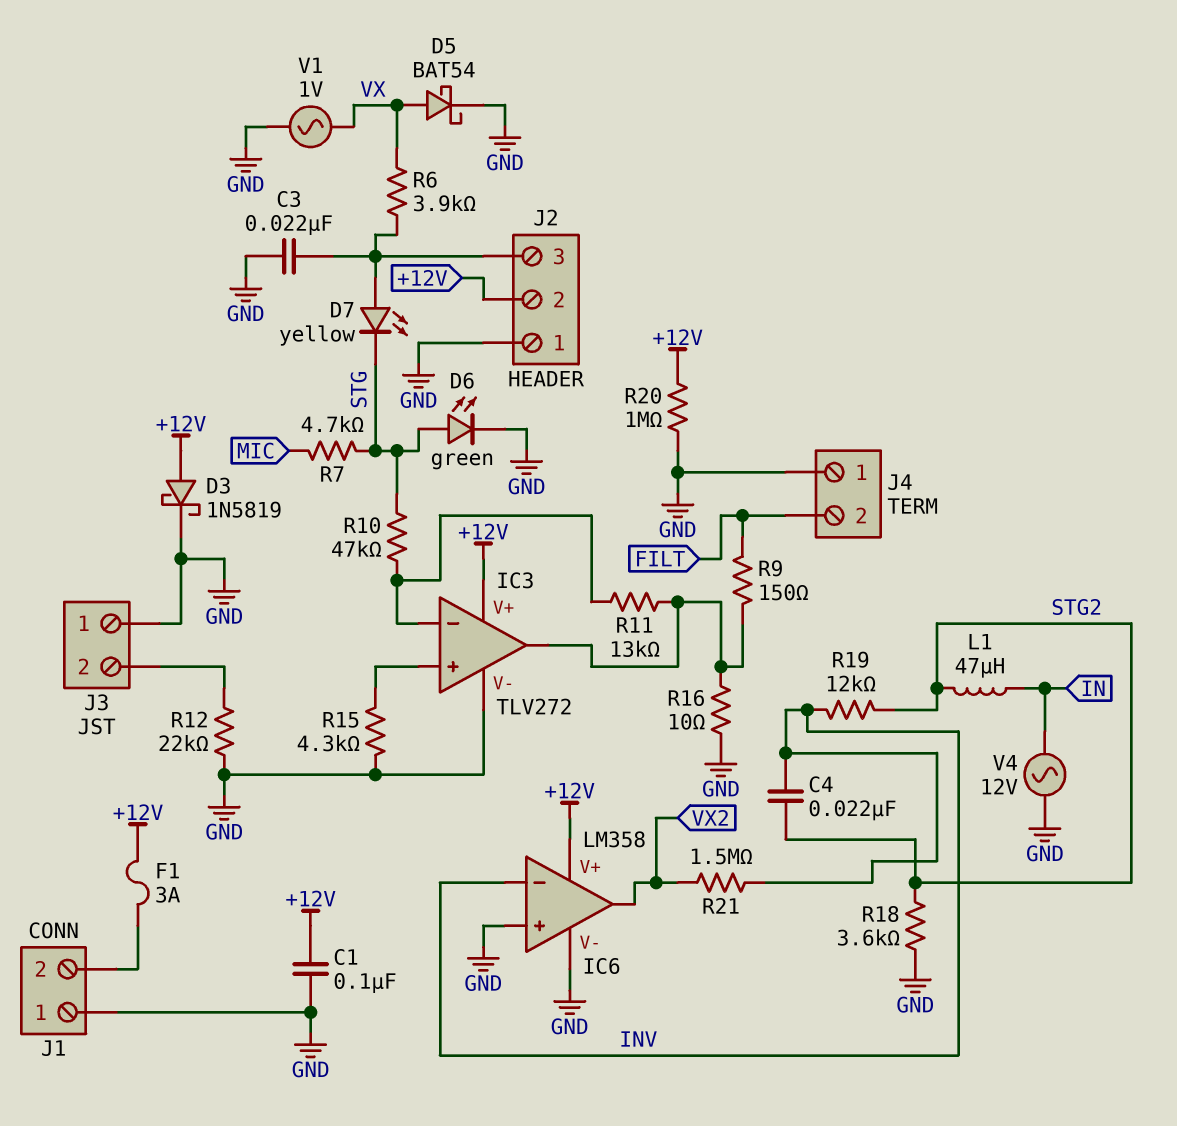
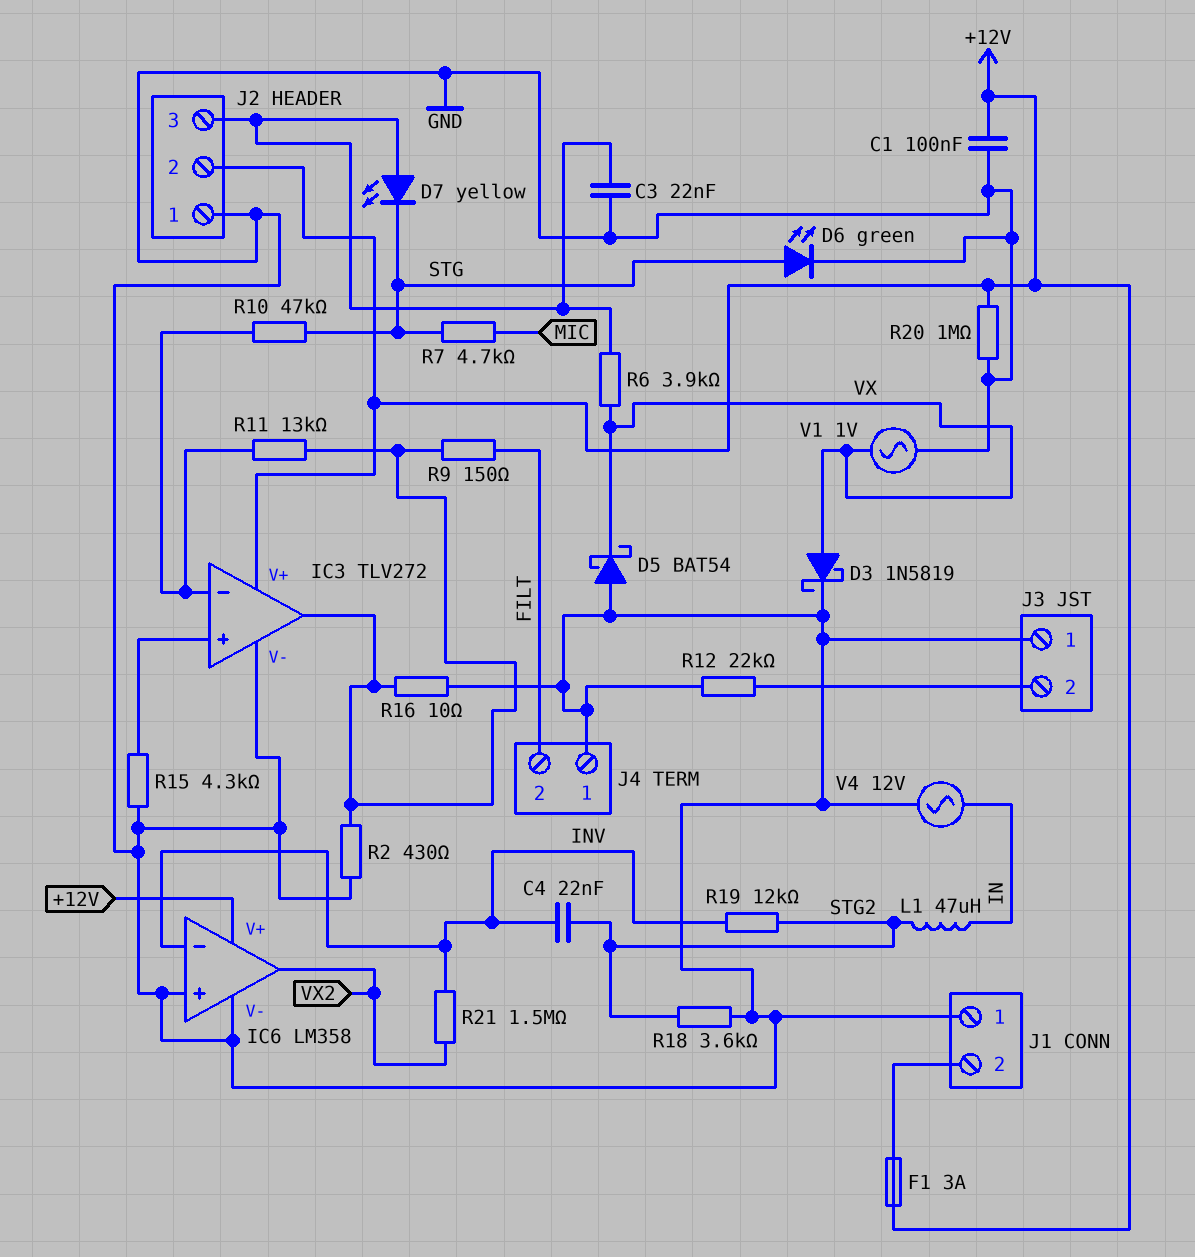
D3: schottky 1N5819 (A +12V, K GND) -> schottky 1N5819 (A VX, K GND)
D5: schottky BAT54 (A VX, K GND) -> schottky BAT54 (A GND, K VX)
R2: none -> 430 (GND, IC3/out)

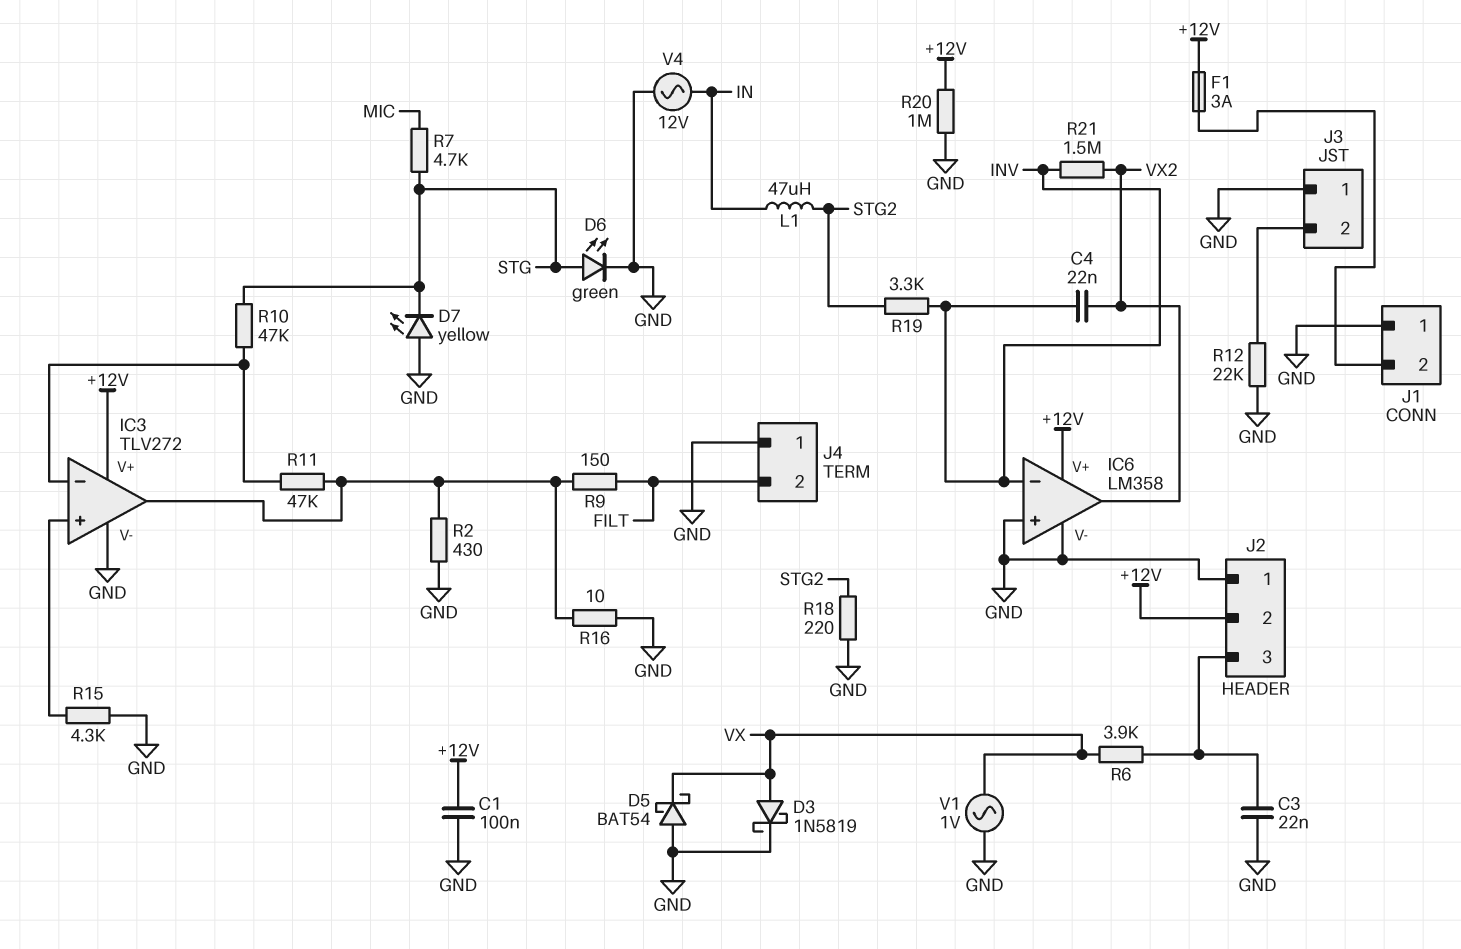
C4: 22nF (INV, STG2) -> 22nF (INV, VX2)
D7: LED yellow (A J2/3, K STG) -> LED yellow (A GND, K STG)
R11: 13k (IC3/in-, IC3/out) -> 47k (IC3/in-, IC3/out)
R18: 3.6k (GND, STG2) -> 220 (GND, STG2)
R19: 12k (INV, STG2) -> 3.3k (INV, STG2)

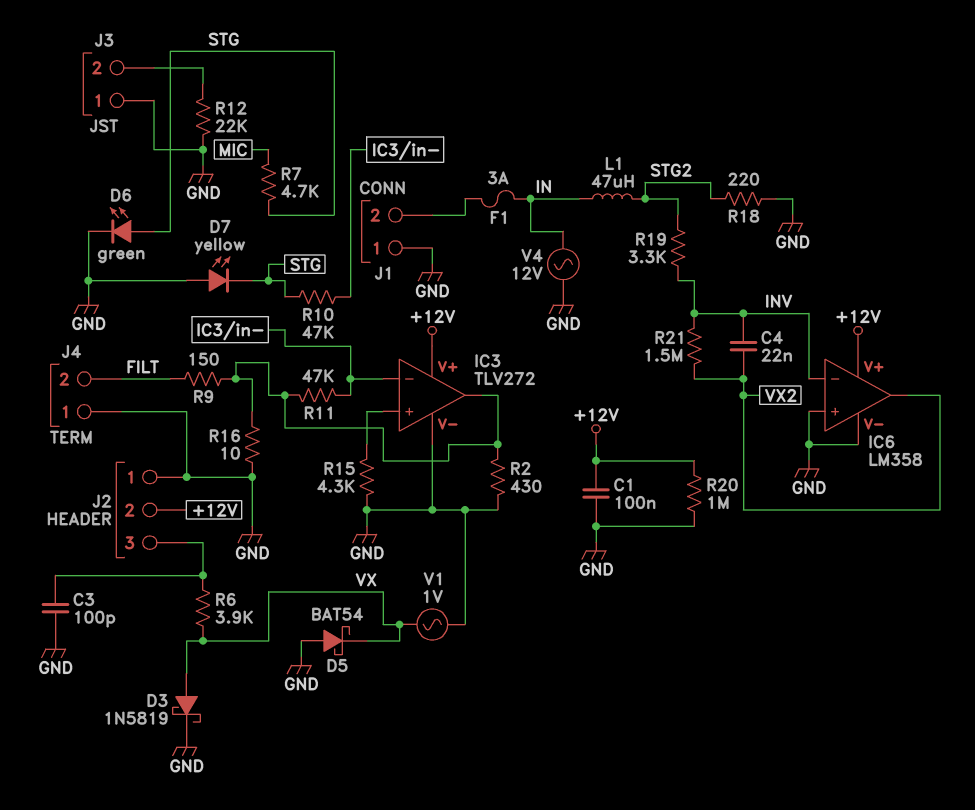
C3: 22nF (GND, J2/3) -> 100pF (GND, J2/3)
F1: 3A (+12V, J1/2) -> 3A (IN, J1/2)

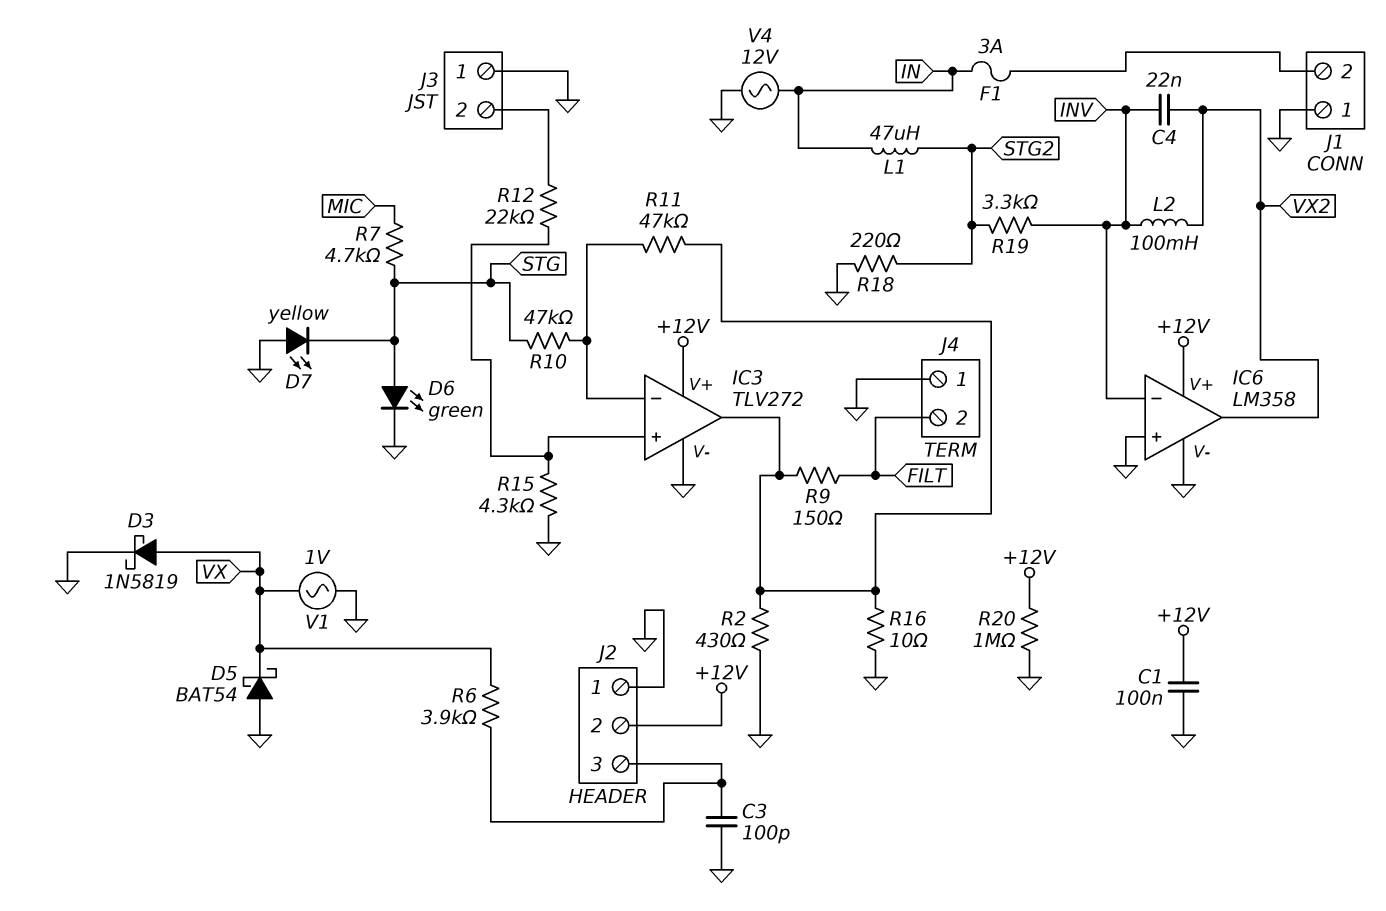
L2: none -> 100mH (INV, VX2)
R12: 22k (GND, J3/2) -> 22k (IC3/in+, J3/2)
R21: 1.5M (INV, VX2) -> none

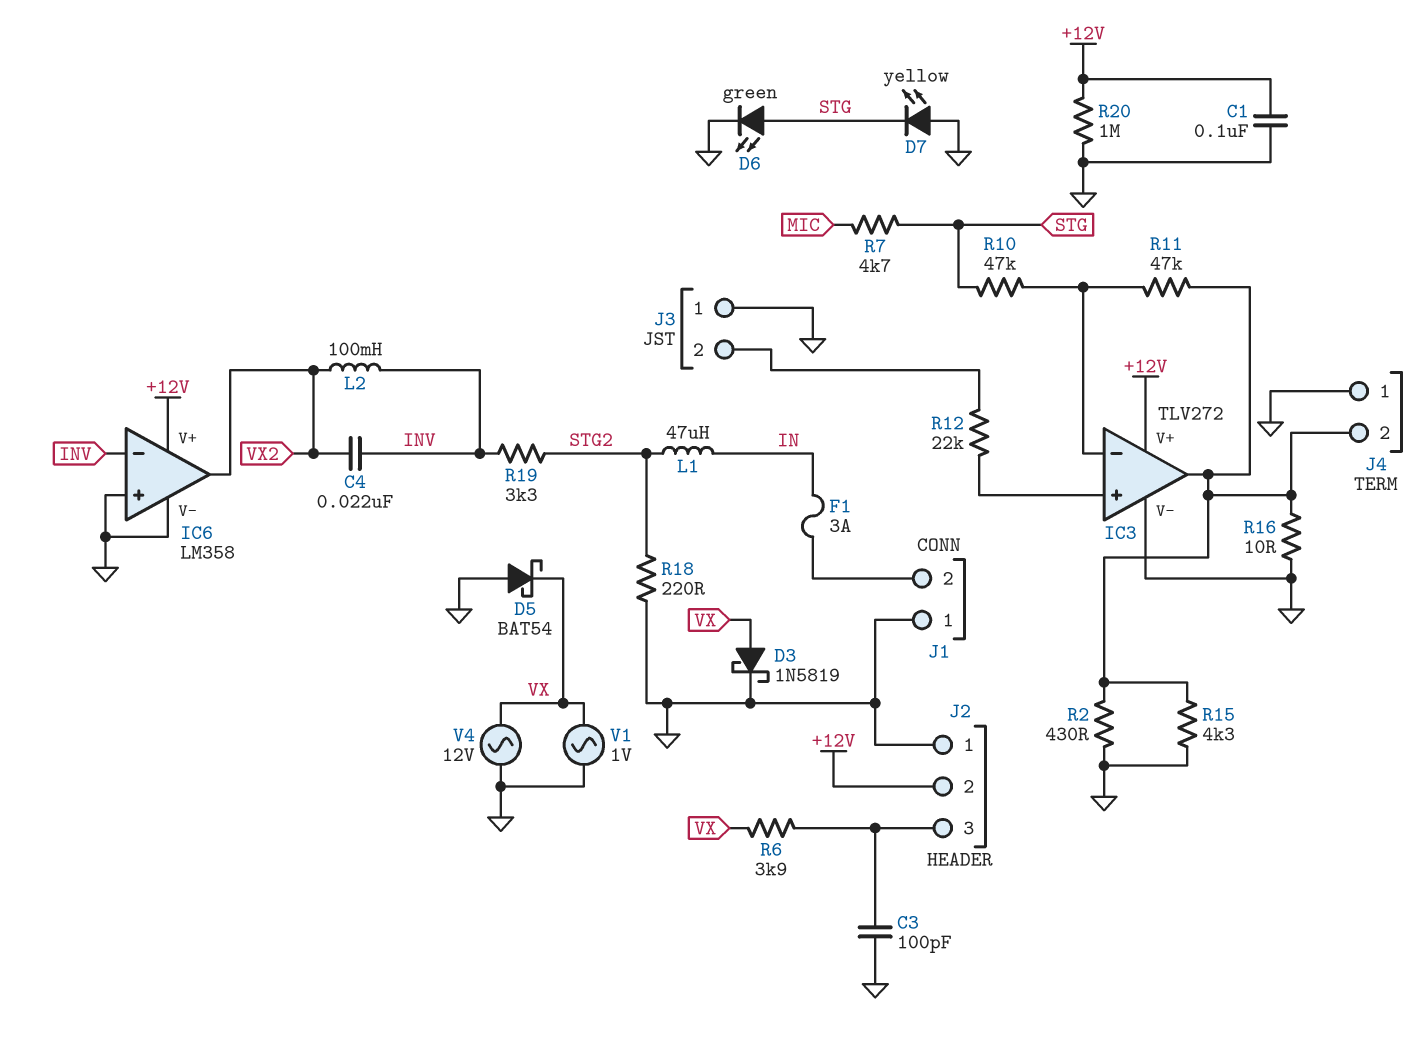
J4 pin 2: FILT -> IC3/out
R9: 150 (FILT, IC3/out) -> none
R15: 4.3k (GND, IC3/in+) -> 4.3k (GND, IC3/out)
V4: AC 12V (GND, IN) -> AC 12V (GND, VX)

